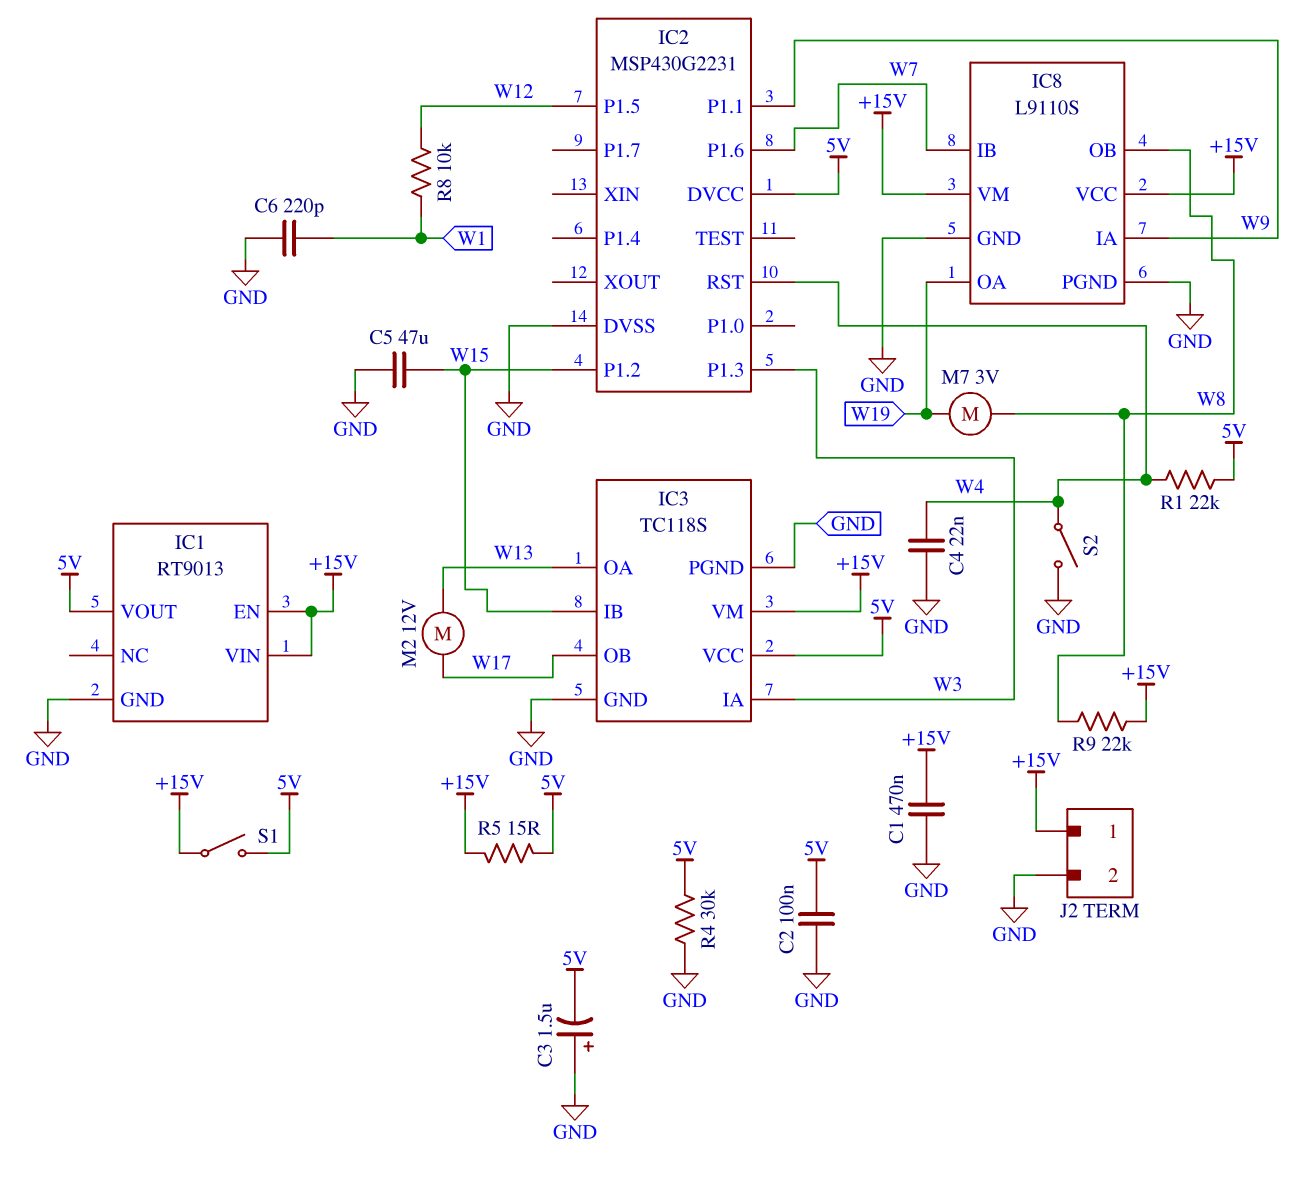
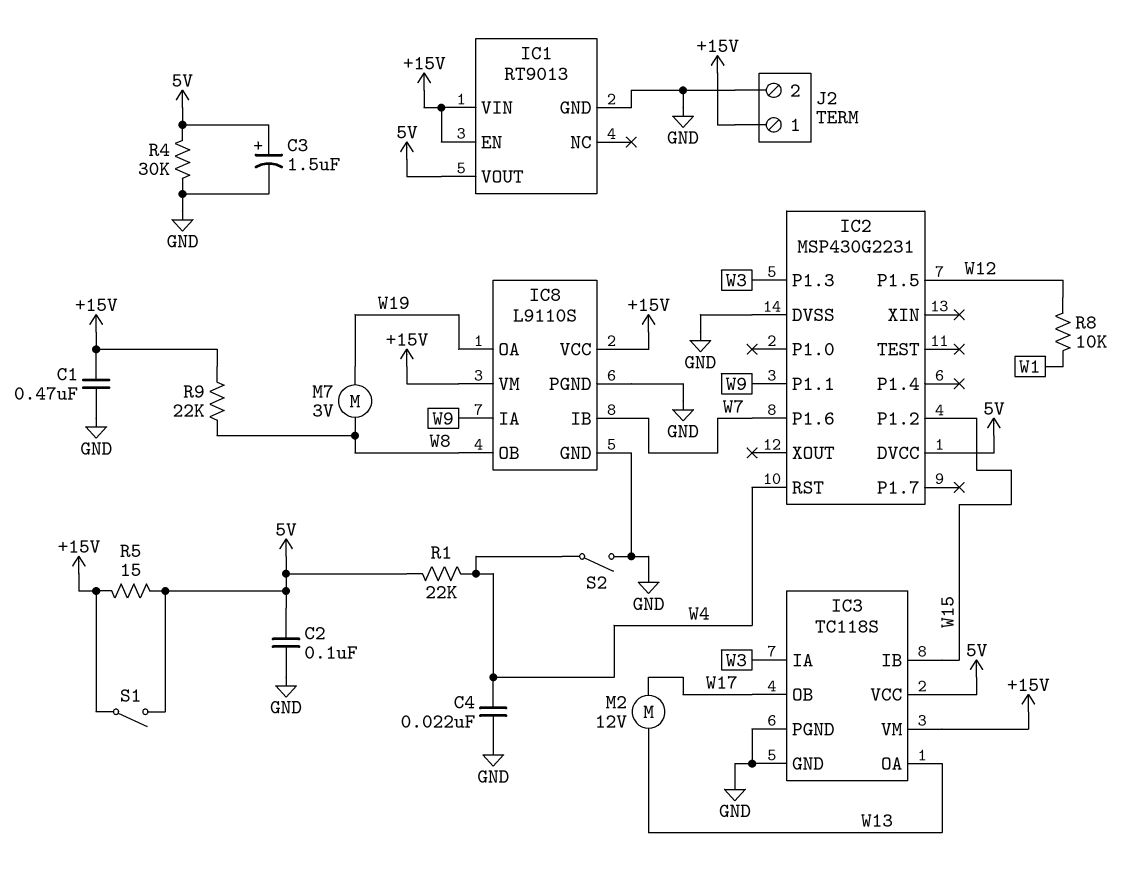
C3: 1.5uF (plus GND, minus 5V) -> 1.5uF (plus 5V, minus GND)
C5: 47uF (GND, W15) -> none
C6: 220pF (GND, W1) -> none

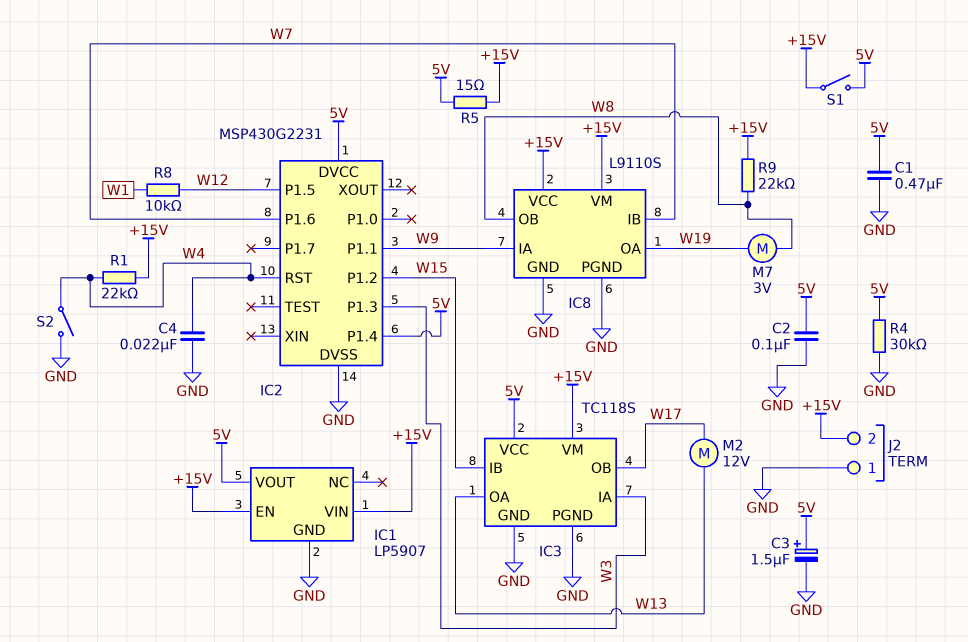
C1: 470nF (+15V, GND) -> 470nF (5V, GND)
IC1: RT9013 -> LP5907
IC2 pin P1.4: none -> 5V
J2 pin 1: +15V -> GND
J2 pin 2: GND -> +15V
R1: 22k (5V, W4) -> 22k (+15V, W4)

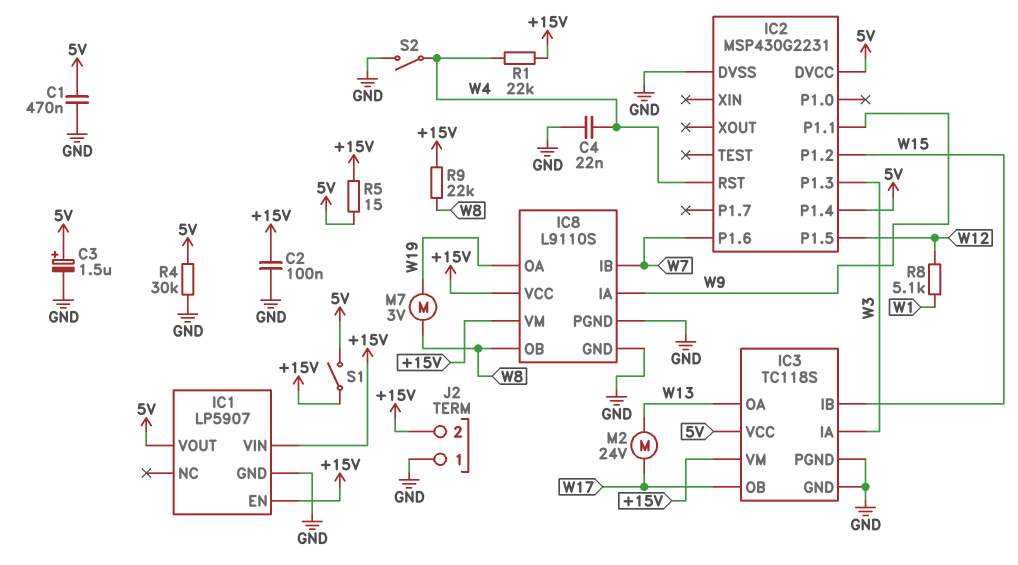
C2: 100nF (5V, GND) -> 100nF (+15V, GND)
M2: motor 12V (W13, W17) -> motor 24V (W13, W17)
R8: 10k (W1, W12) -> 5.1k (W1, W12)

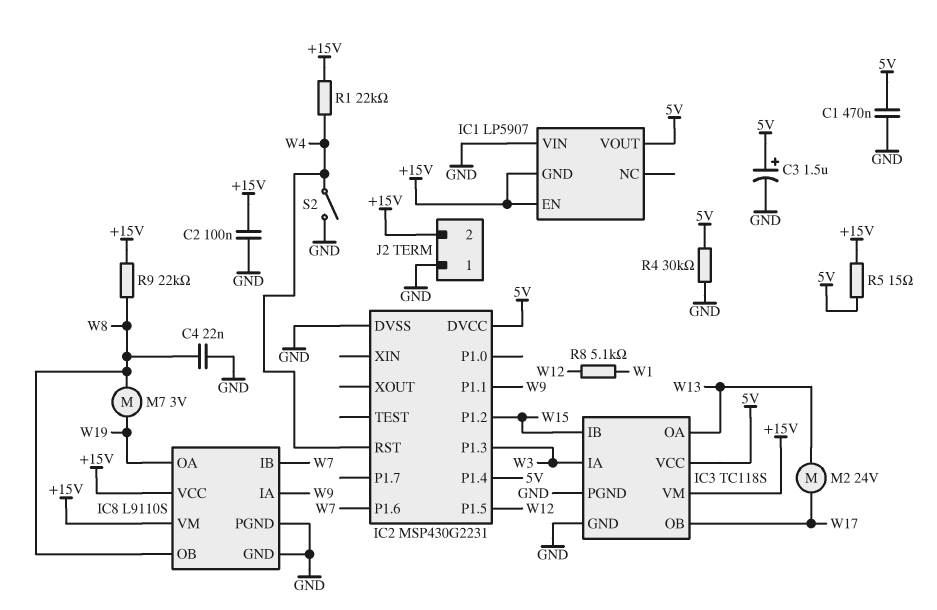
C4: 22nF (GND, W4) -> 22nF (GND, W8)
IC1 pin GND: GND -> +15V
IC1 pin VIN: +15V -> GND
S1: switch (+15V, 5V) -> none

